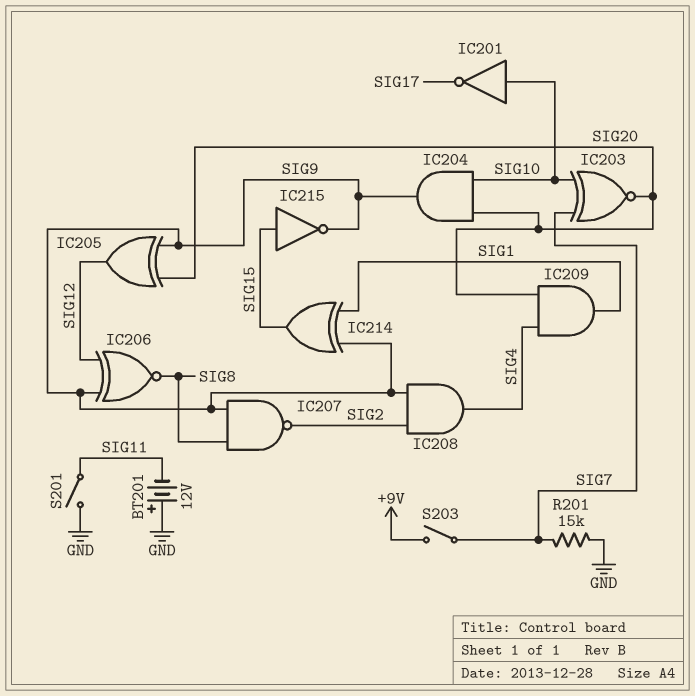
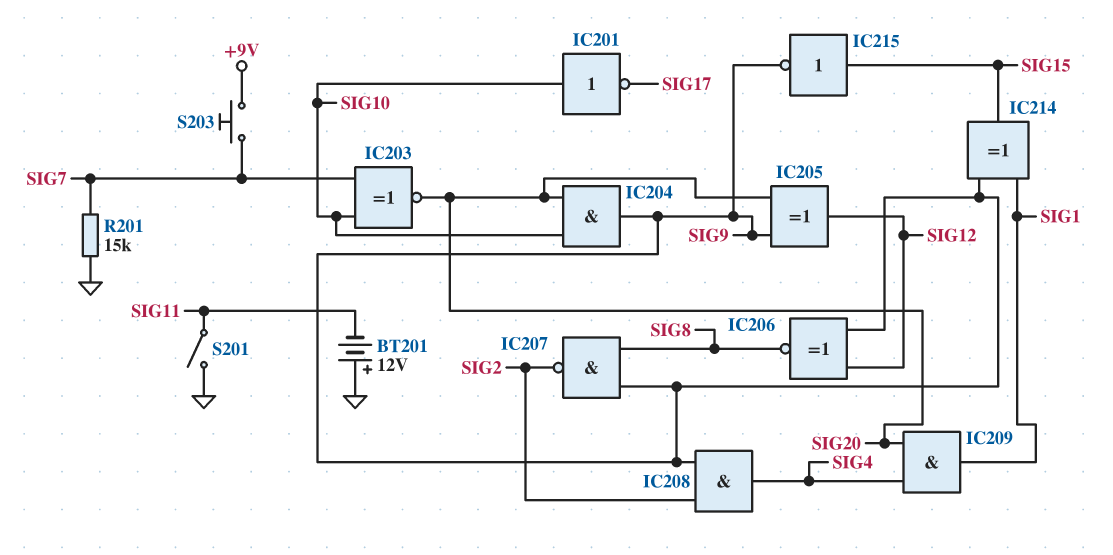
S203: switch (+9V, SIG7) -> button (+9V, SIG7)

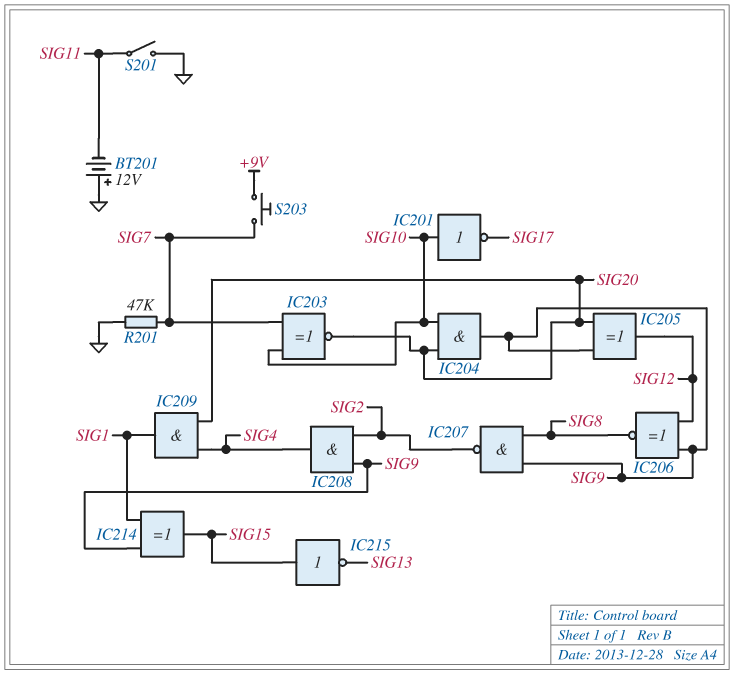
IC215: NOT (in SIG15, out SIG9) -> NOT (in SIG15, out SIG13)
R201: 15k (GND, SIG7) -> 47k (GND, SIG7)

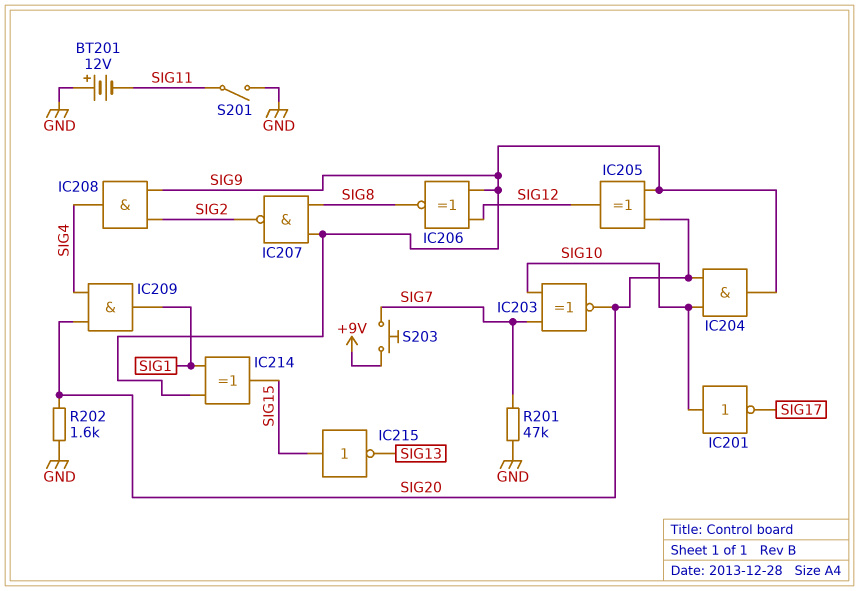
R202: none -> 1.6k (GND, SIG20)

